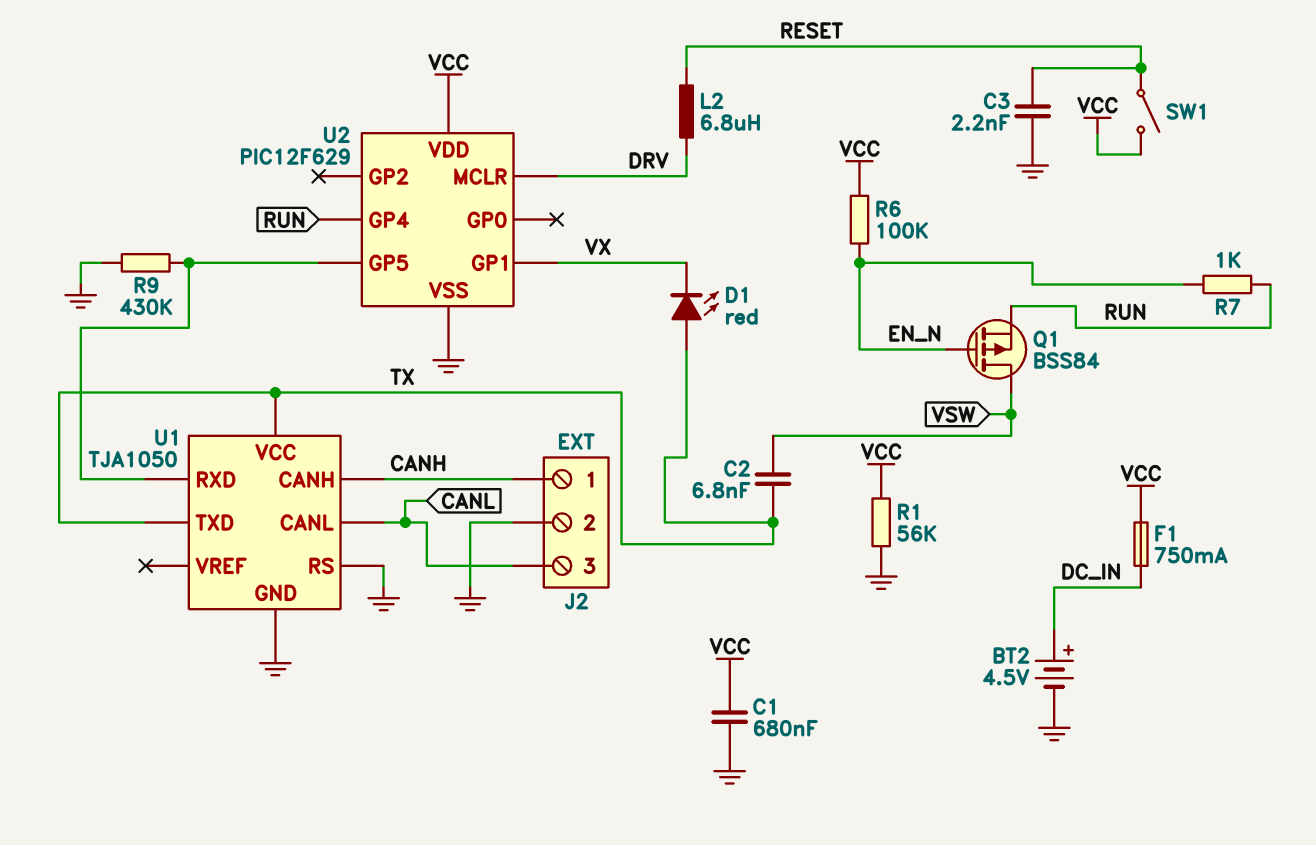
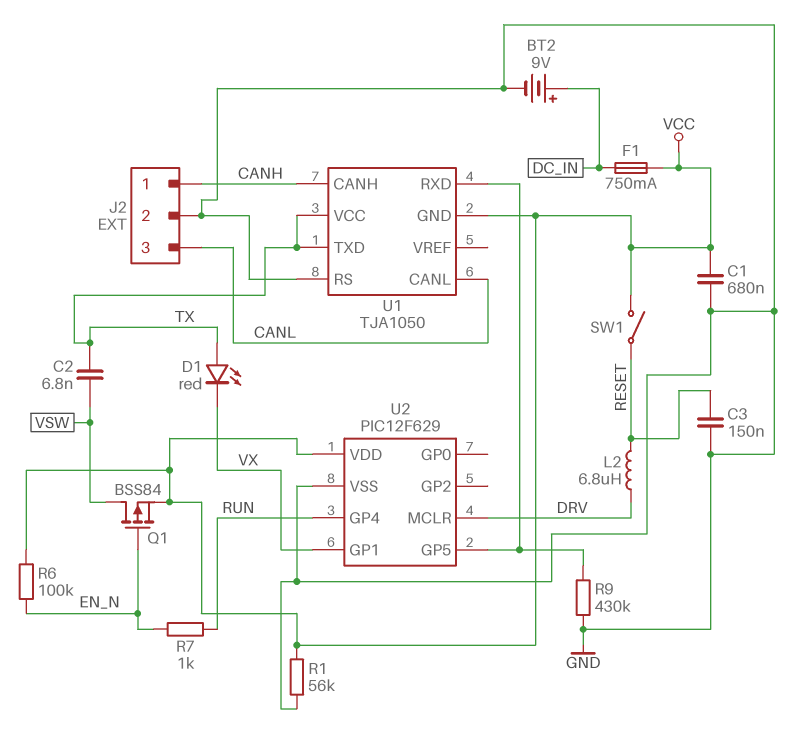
BT2: 4.5V (plus DC_IN, minus GND) -> 9V (plus DC_IN, minus GND)
C3: 2.2nF (GND, RESET) -> 150nF (GND, RESET)
Q1: PMOS BSS84 (G EN_N, D VSW, S RUN) -> PMOS BSS84 (G EN_N, D VSW, S VCC)
U1 pin GND: GND -> VCC

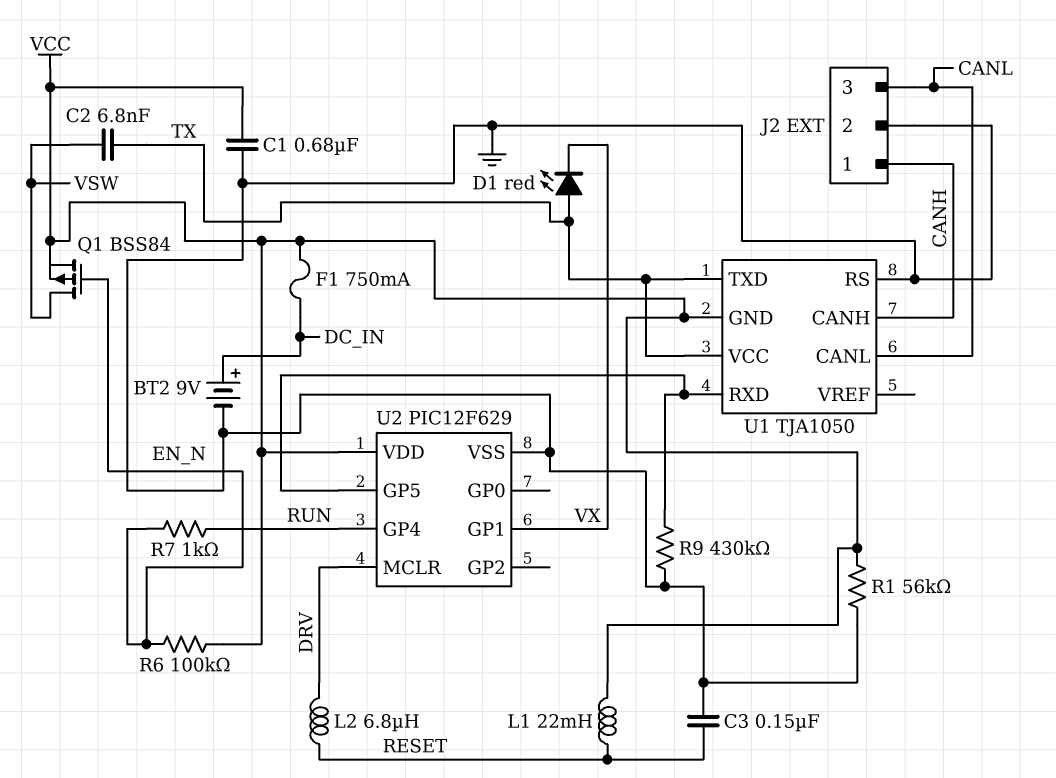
L1: none -> 22mH (RESET, VCC)
SW1: switch (RESET, VCC) -> none

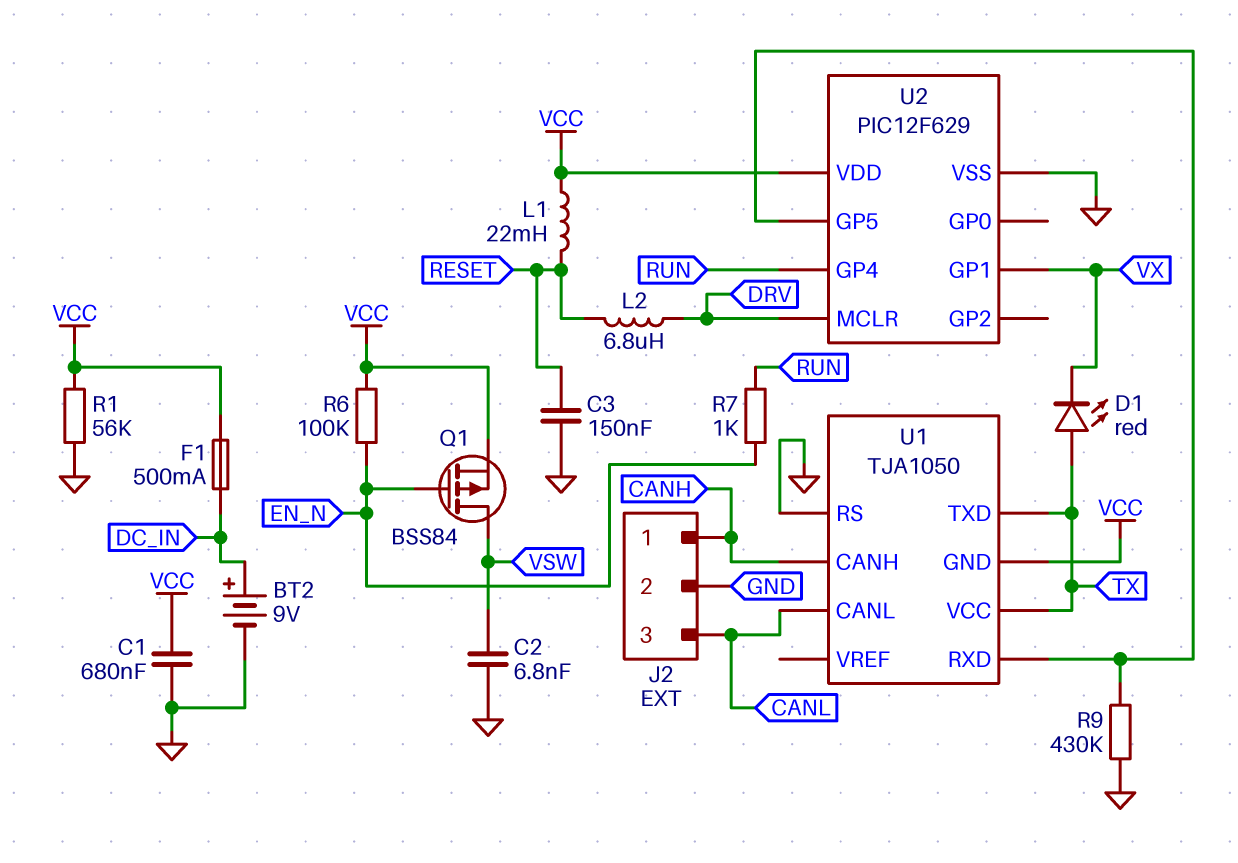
C2: 6.8nF (TX, VSW) -> 6.8nF (GND, VSW)
F1: 750mA (DC_IN, VCC) -> 500mA (DC_IN, VCC)

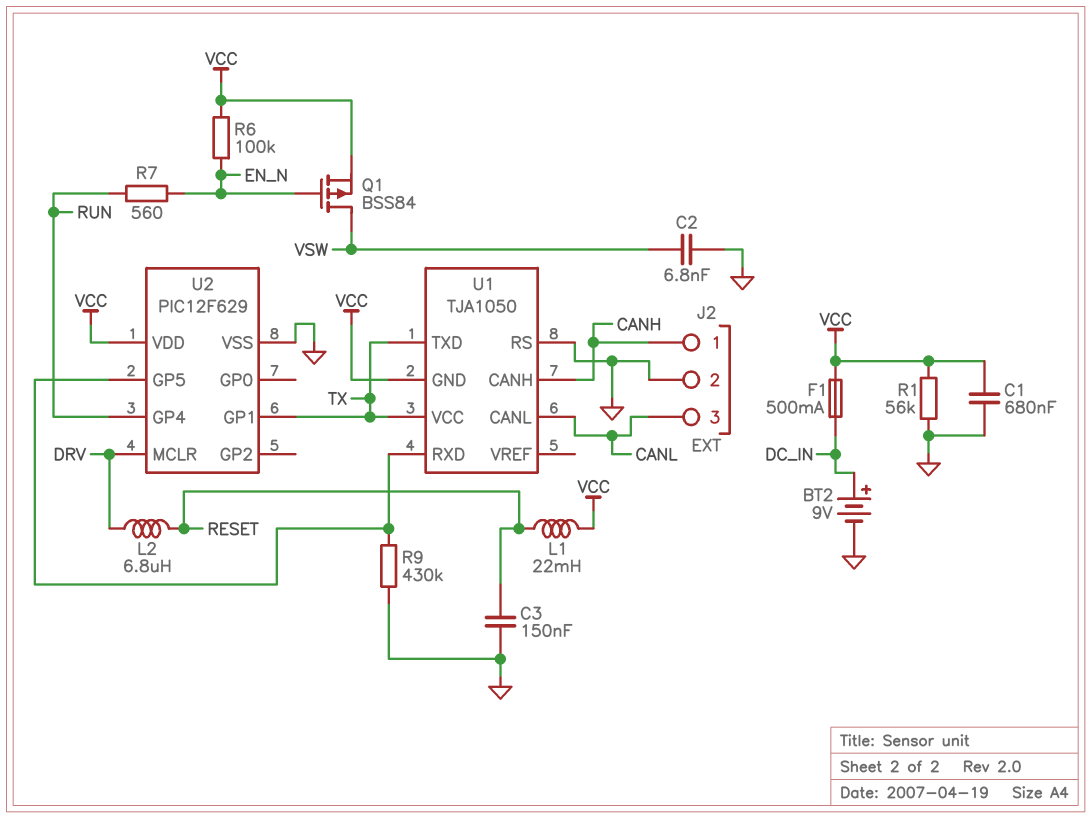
D1: LED red (A TX, K VX) -> none
R7: 1k (EN_N, RUN) -> 560 (EN_N, RUN)
U2 pin GP1: VX -> TX

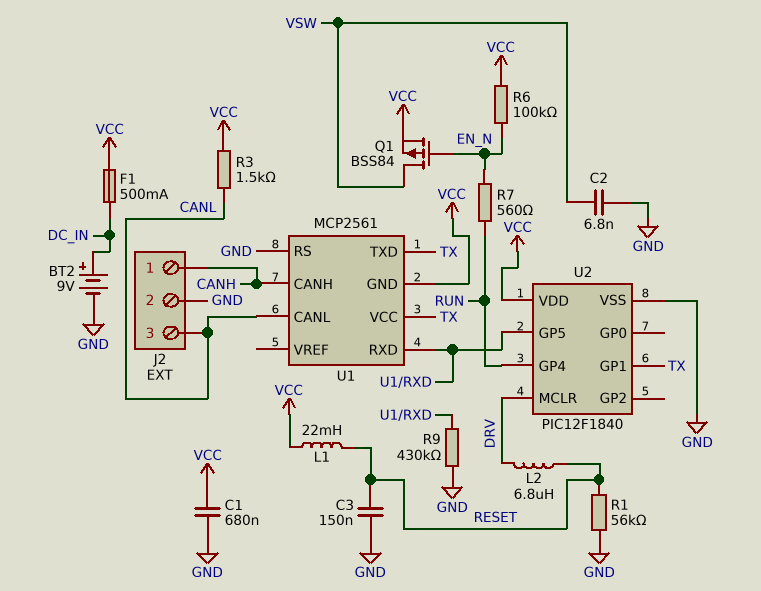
R1: 56k (GND, VCC) -> 56k (GND, RESET)
R3: none -> 1.5k (CANL, VCC)
U1: TJA1050 -> MCP2561
U2: PIC12F629 -> PIC12F1840

